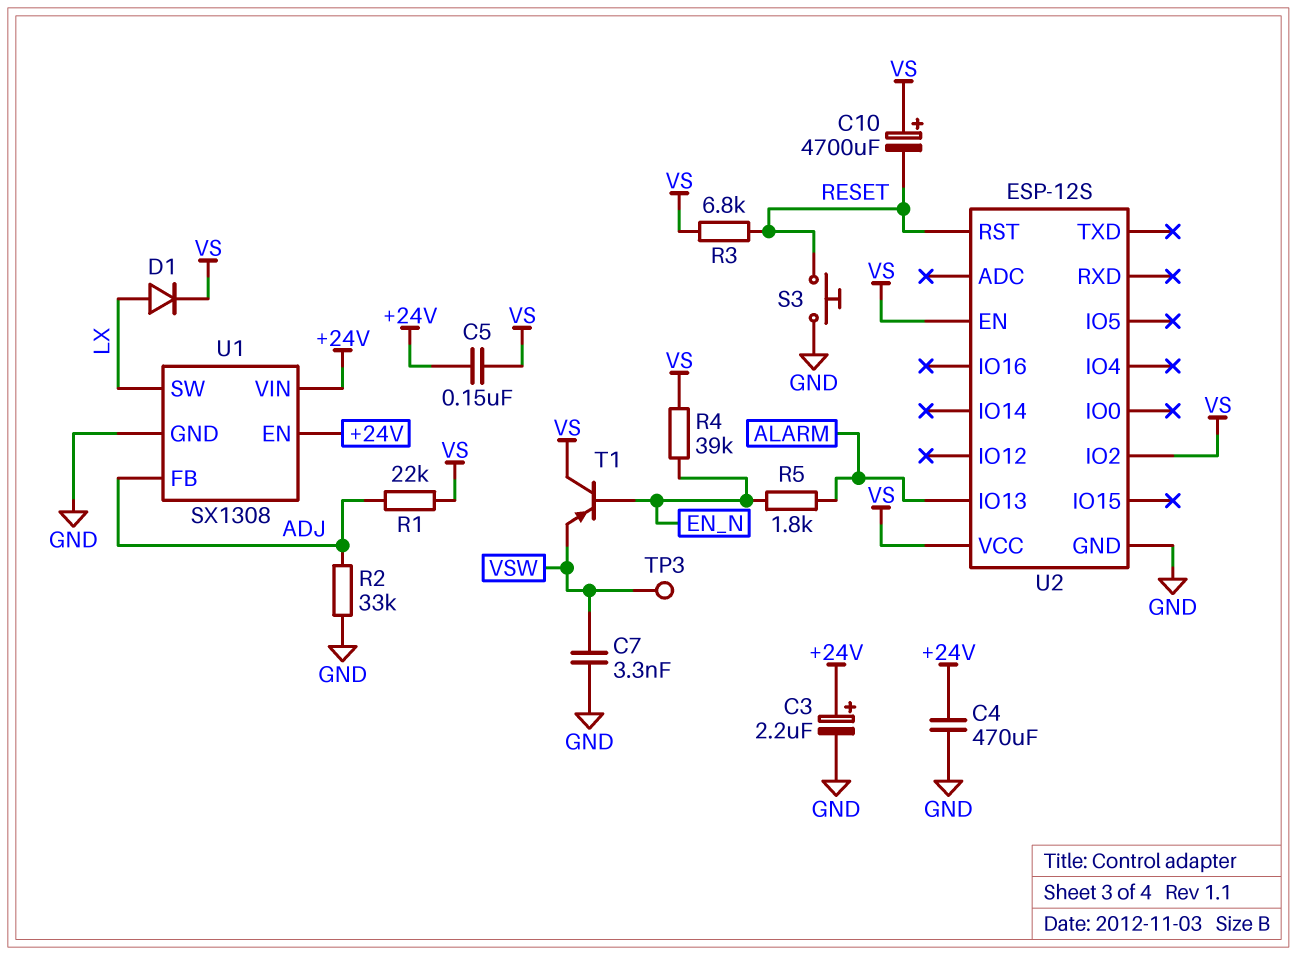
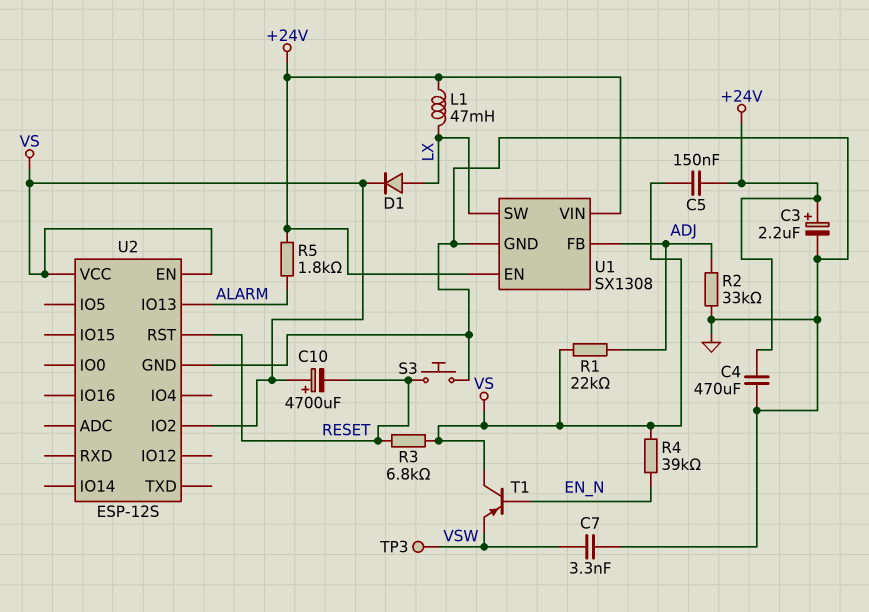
L1: none -> 47mH (+24V, LX)
R5: 1.8k (ALARM, EN_N) -> 1.8k (+24V, ALARM)

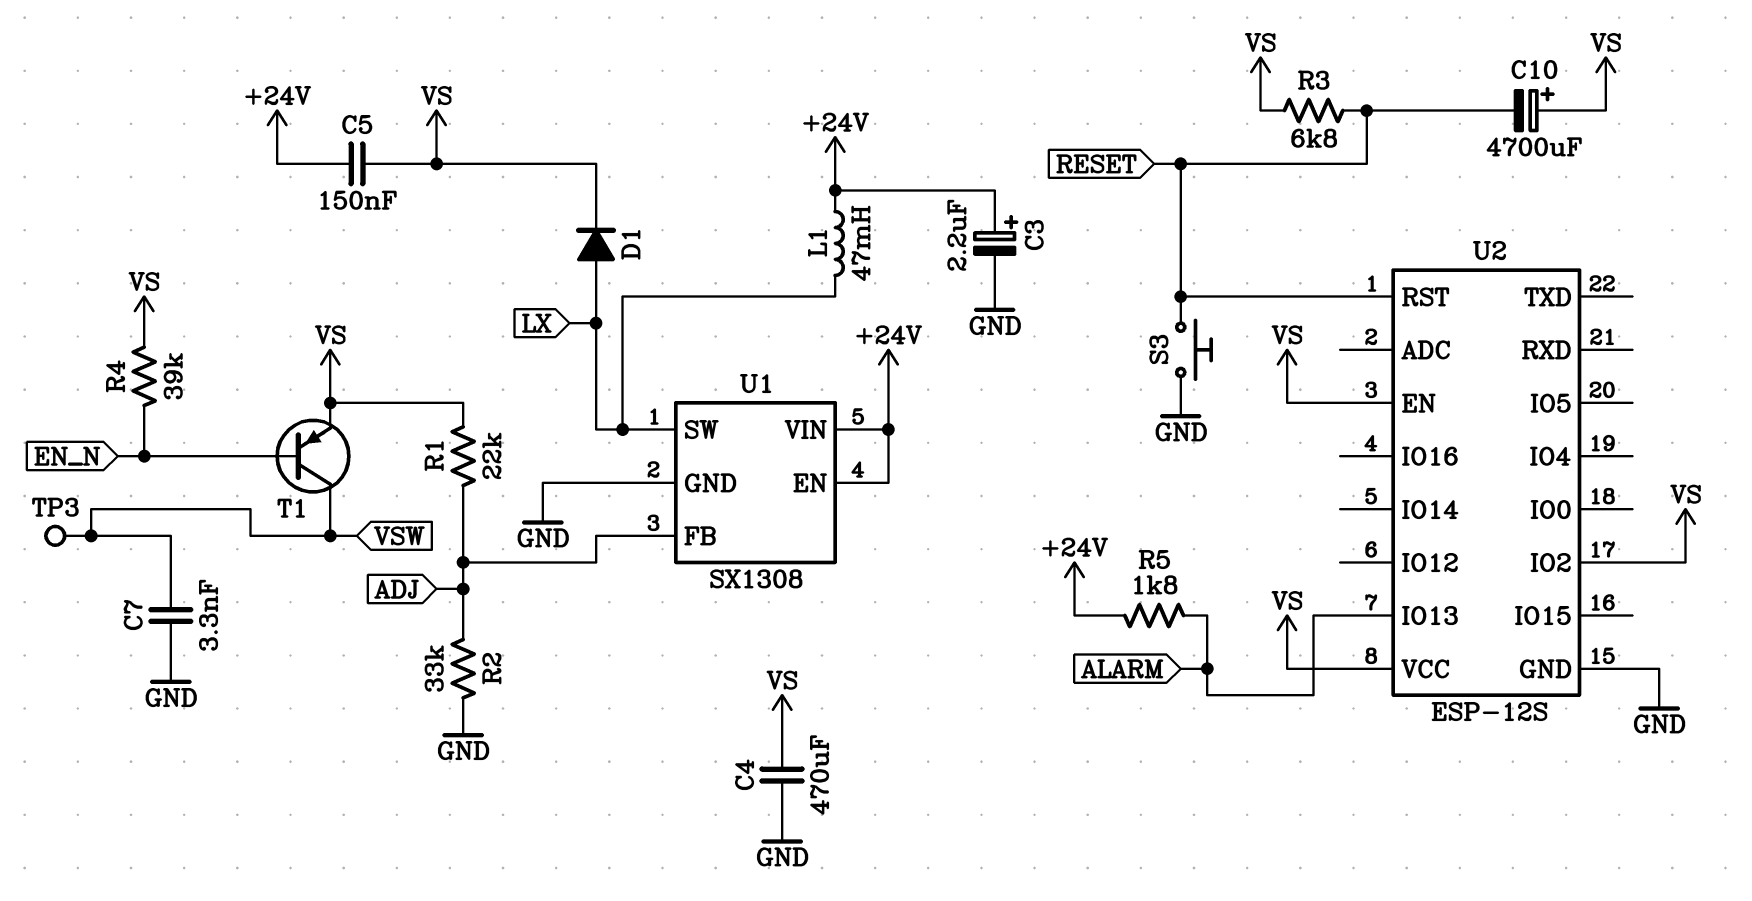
C4: 470uF (+24V, GND) -> 470uF (GND, VS)
T1: PNP (B EN_N, C VS, E VSW) -> PNP (B EN_N, C VSW, E VS)

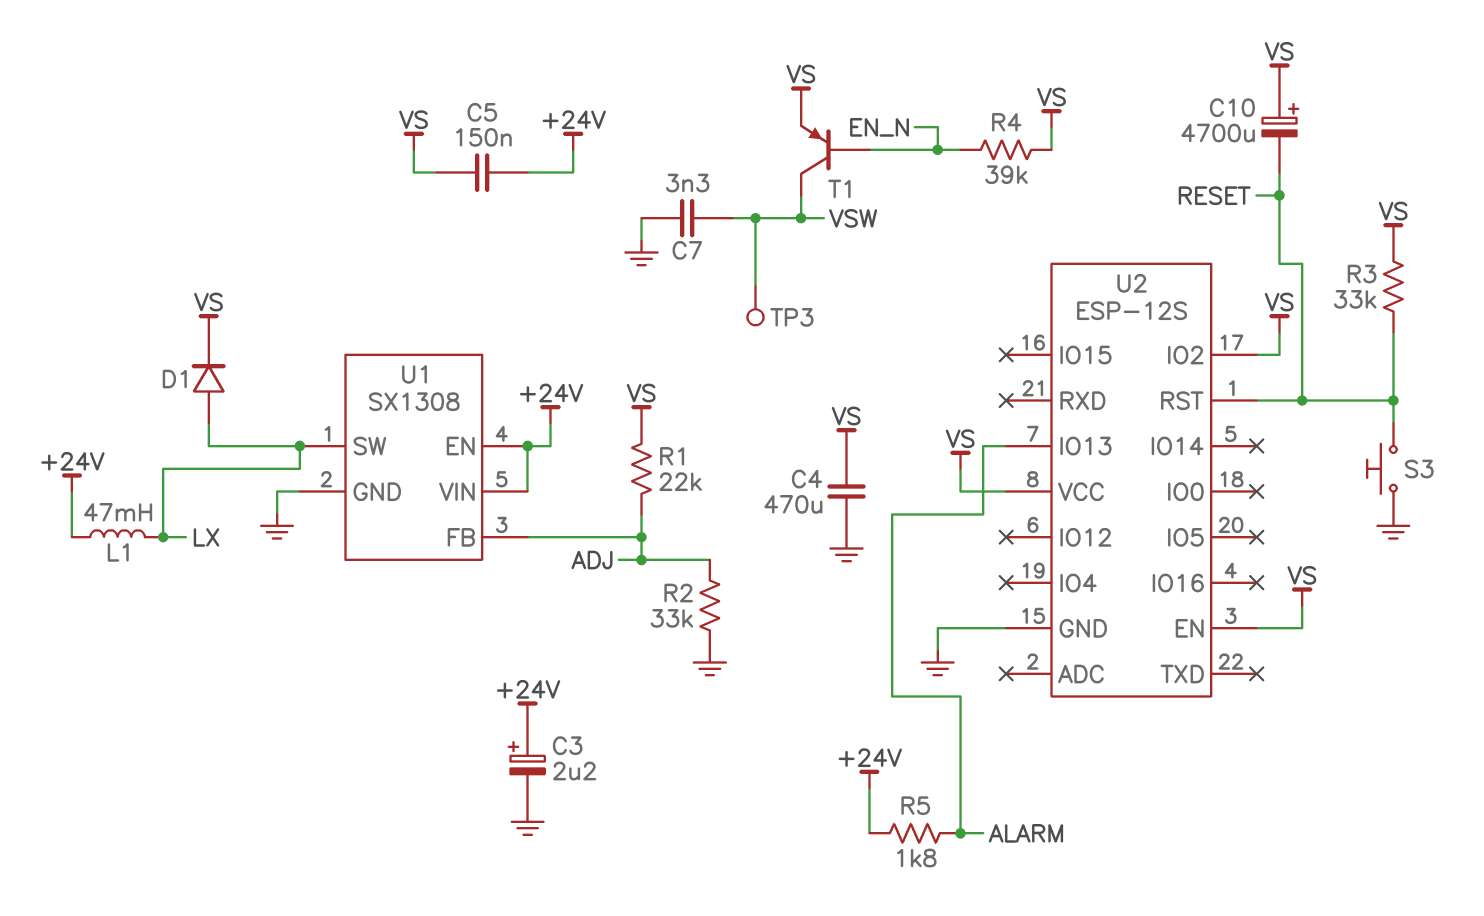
R3: 6.8k (RESET, VS) -> 33k (RESET, VS)

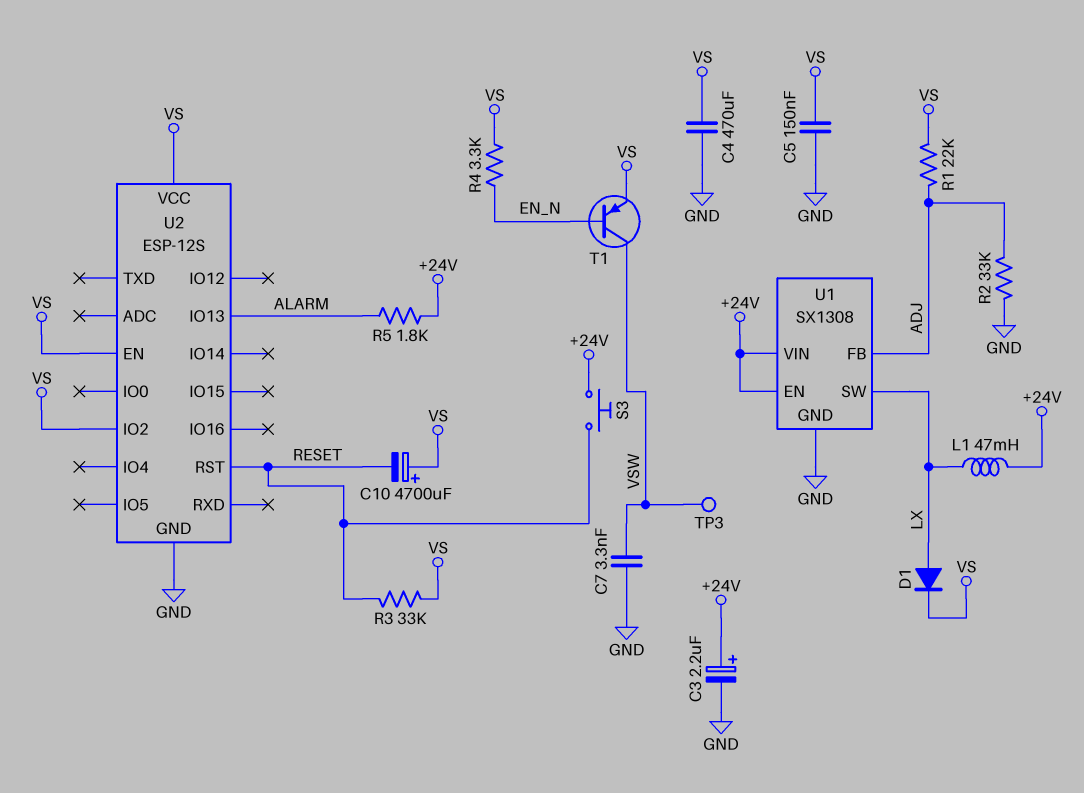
C5: 150nF (+24V, VS) -> 150nF (GND, VS)
R4: 39k (EN_N, VS) -> 3.3k (EN_N, VS)
S3: button (GND, RESET) -> button (+24V, RESET)

